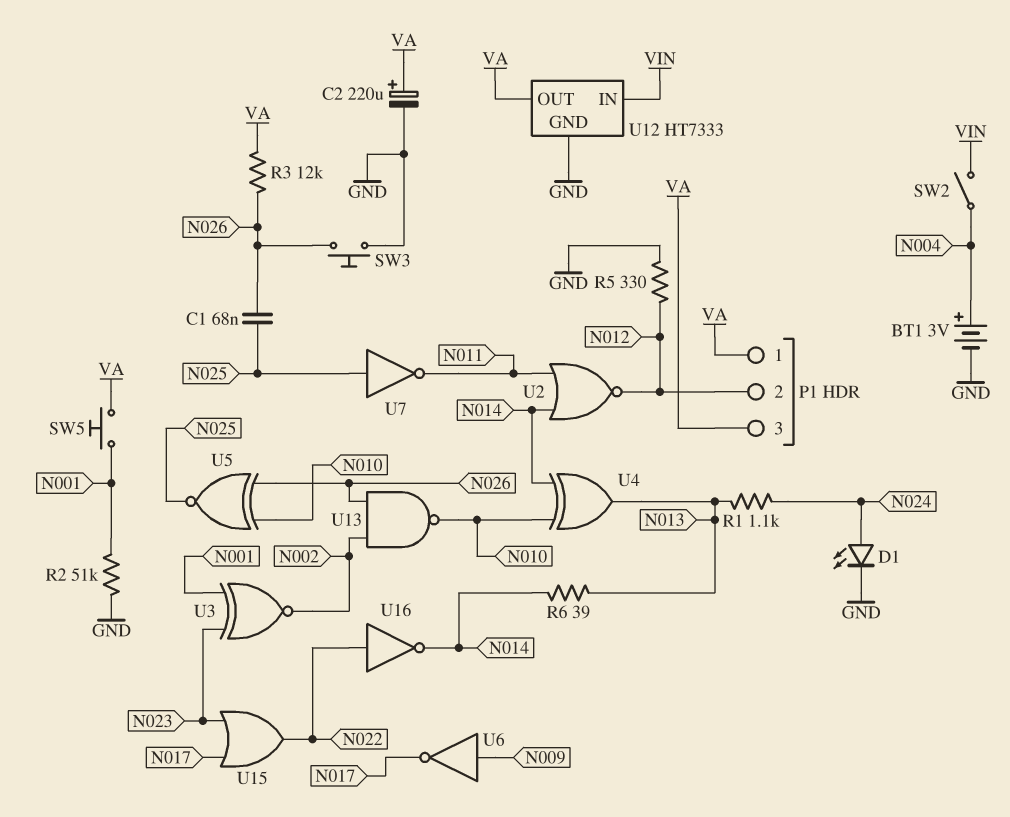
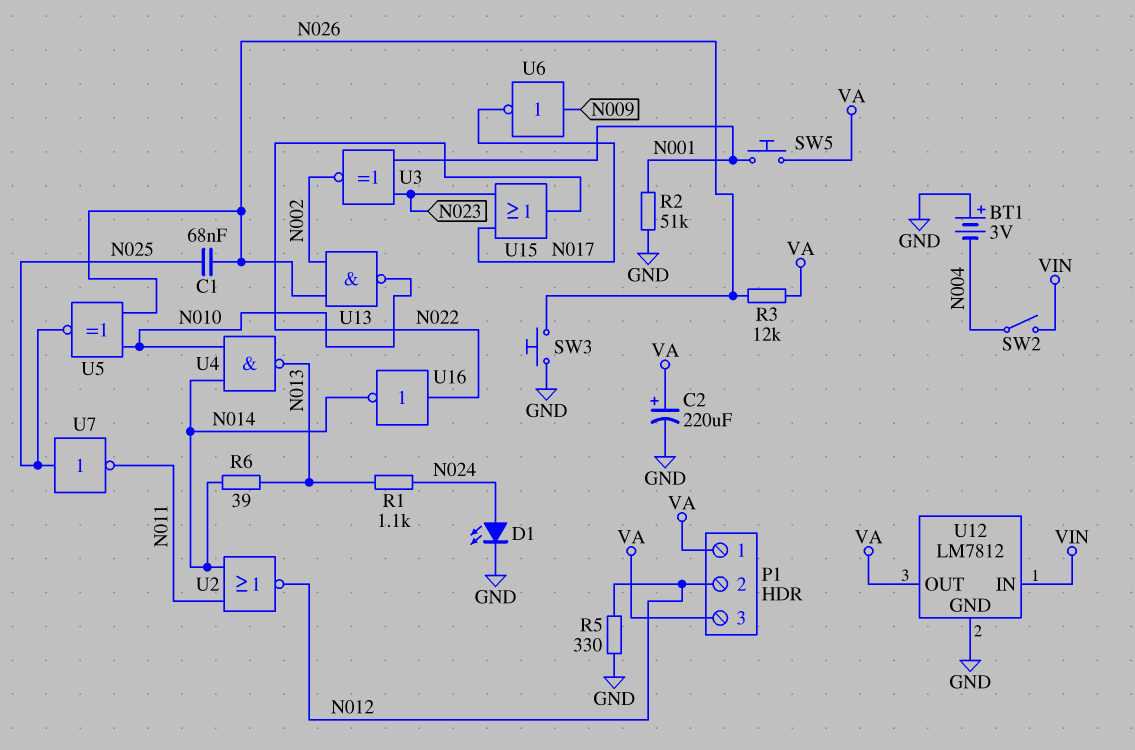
BT1: 3V (plus N004, minus GND) -> 3V (plus GND, minus N004)
U4: XOR (in N010, in N014, out N013) -> NAND (in N010, in N014, out N013)
U12: HT7333 -> LM7812

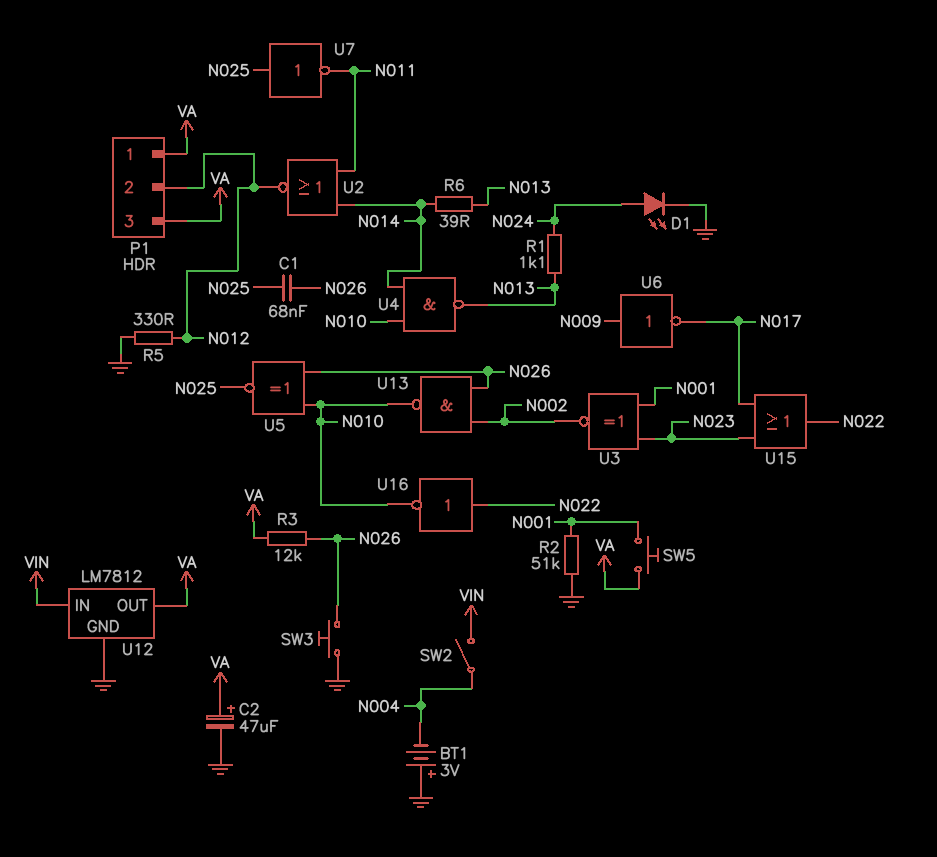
C2: 220uF (plus VA, minus GND) -> 47uF (plus VA, minus GND)
U16: NOT (in N022, out N014) -> NOT (in N022, out N010)

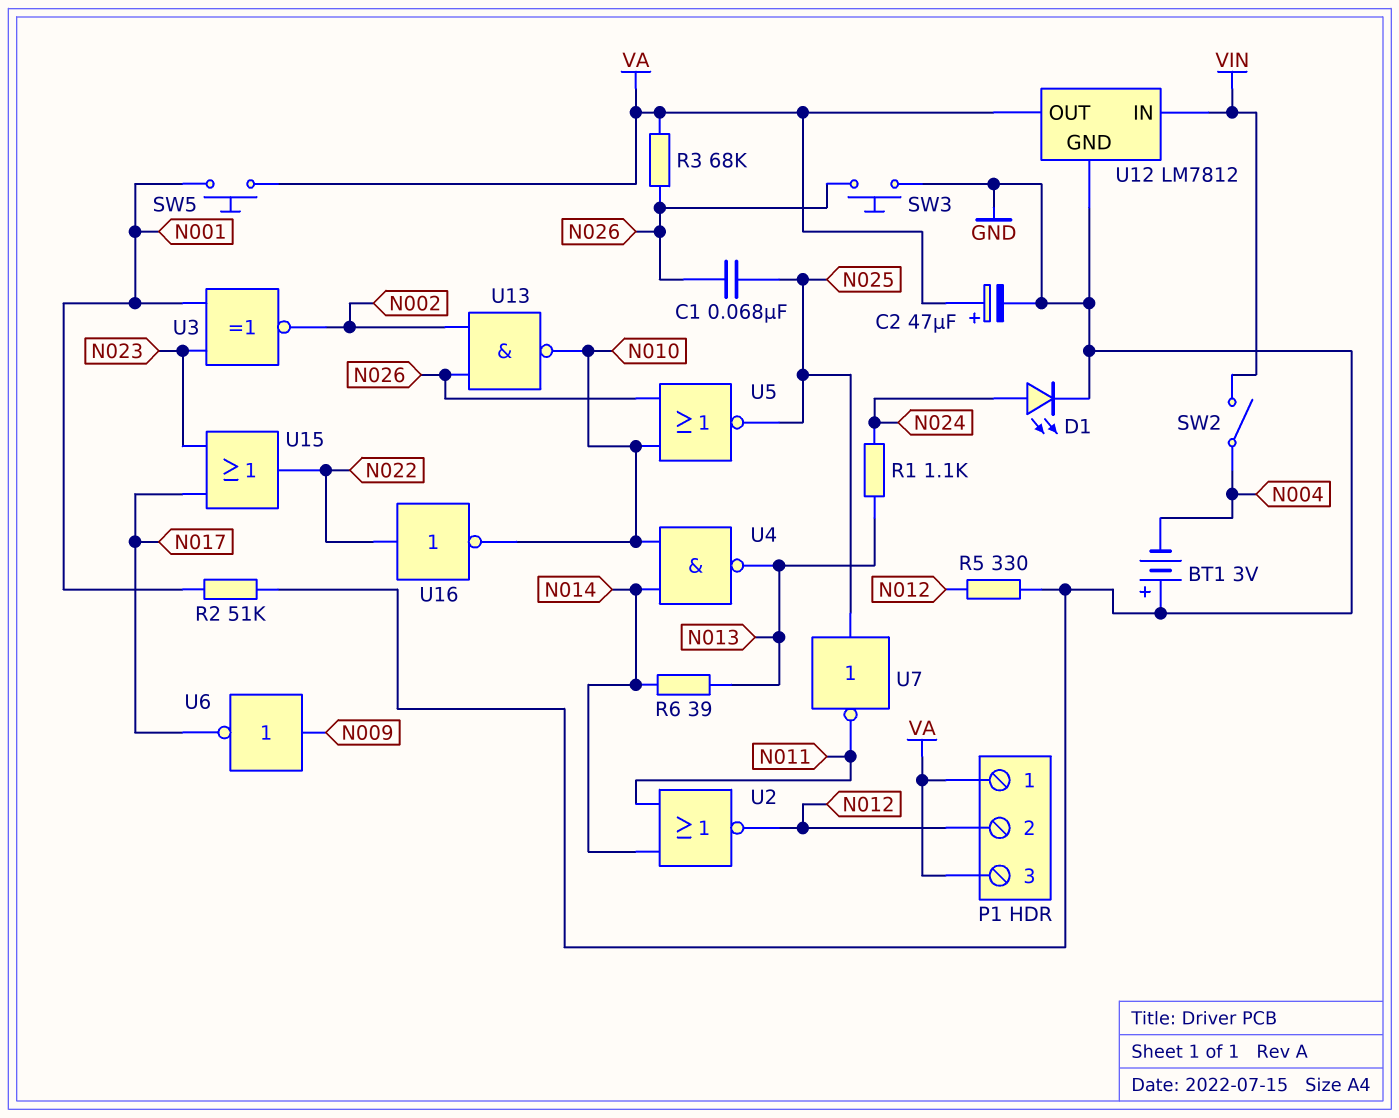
R3: 12k (N026, VA) -> 68k (N026, VA)
U5: XNOR (in N010, in N026, out N025) -> NOR (in N010, in N026, out N025)

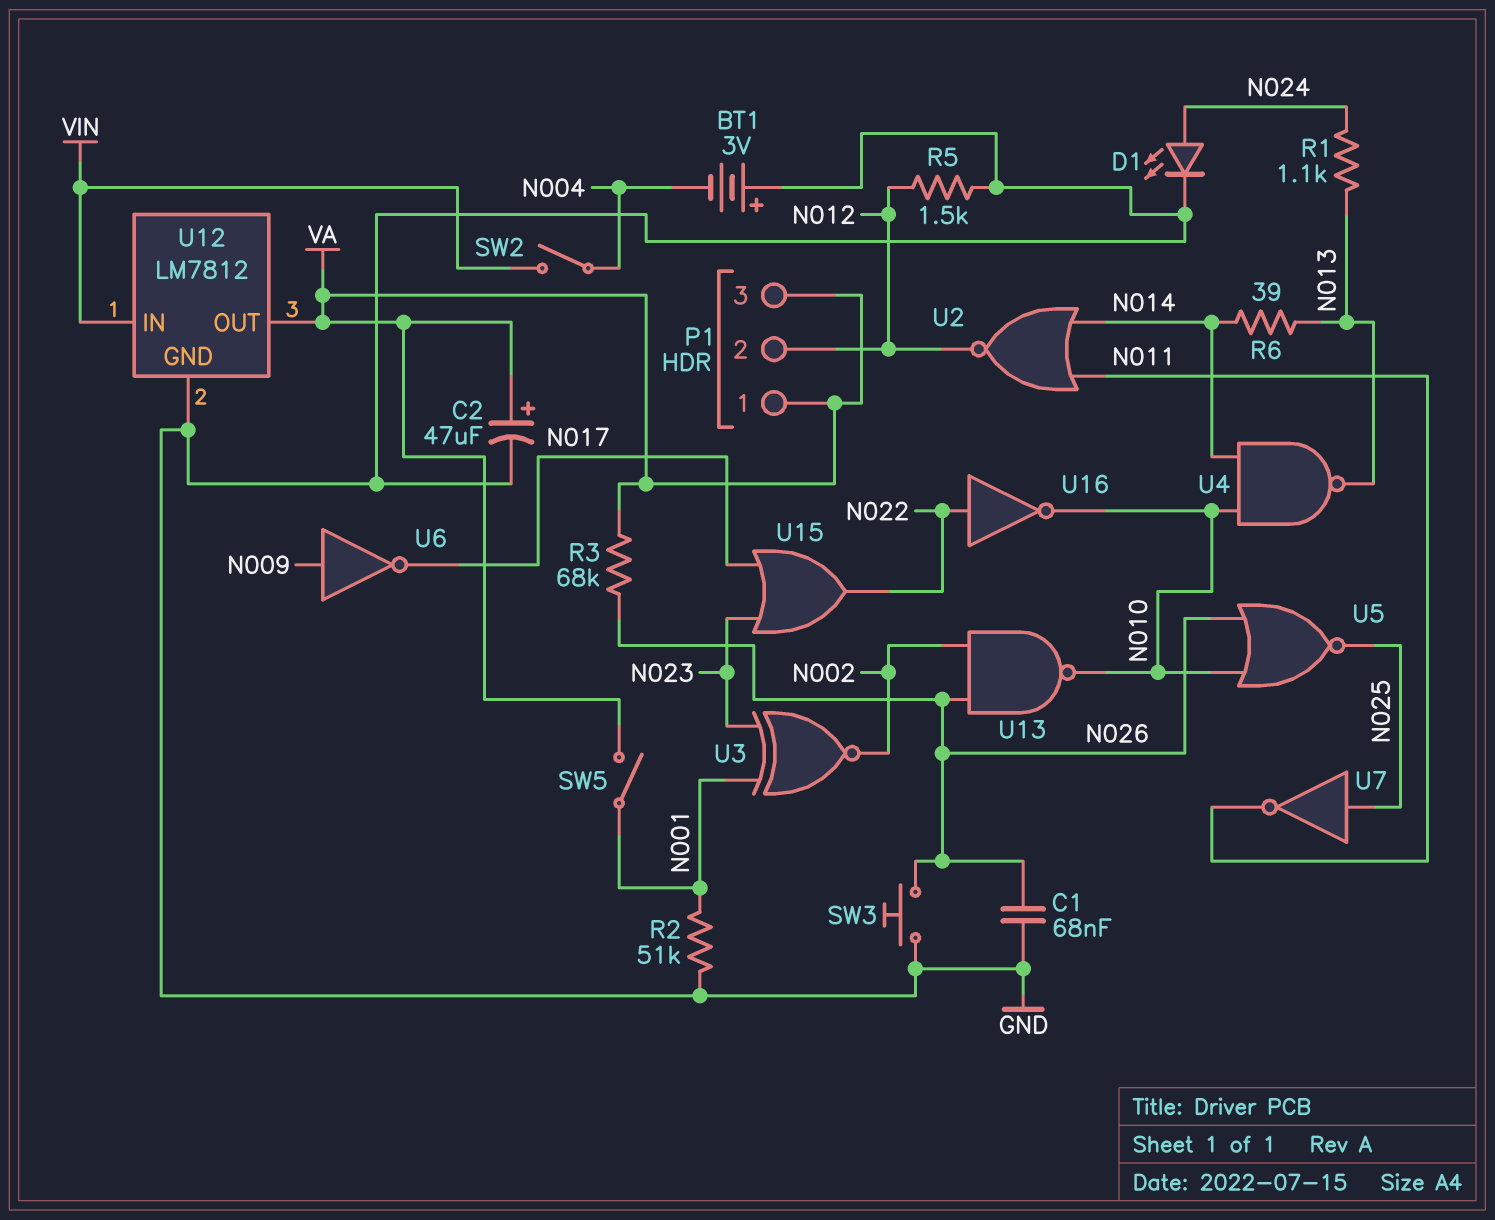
C1: 68nF (N025, N026) -> 68nF (GND, N026)
R5: 330 (GND, N012) -> 1.5k (GND, N012)
SW5: button (N001, VA) -> switch (N001, VA)

